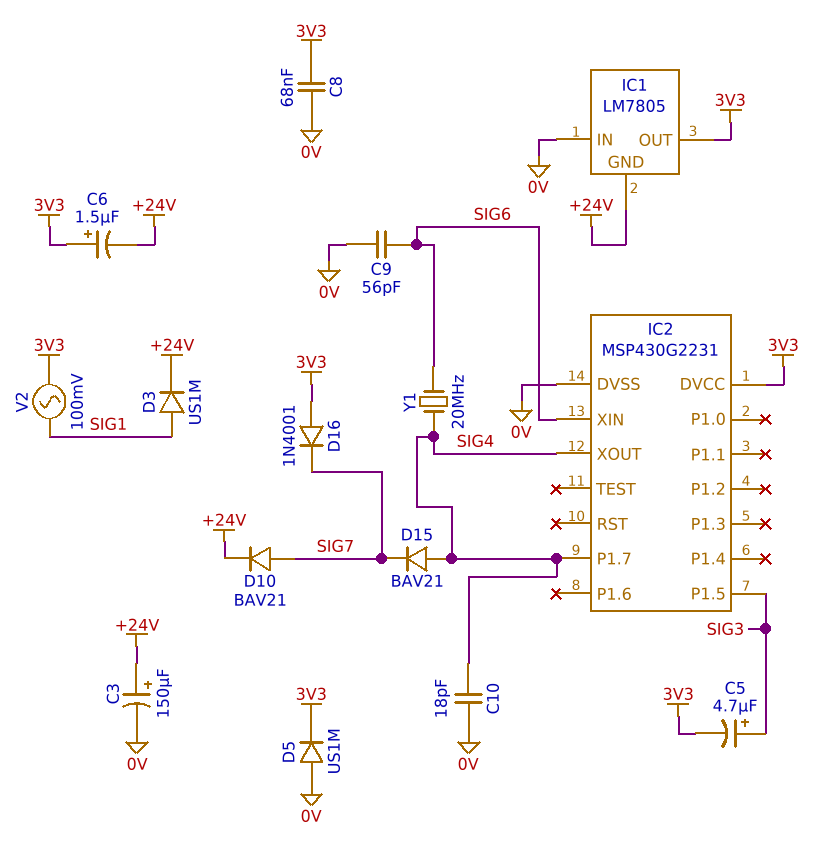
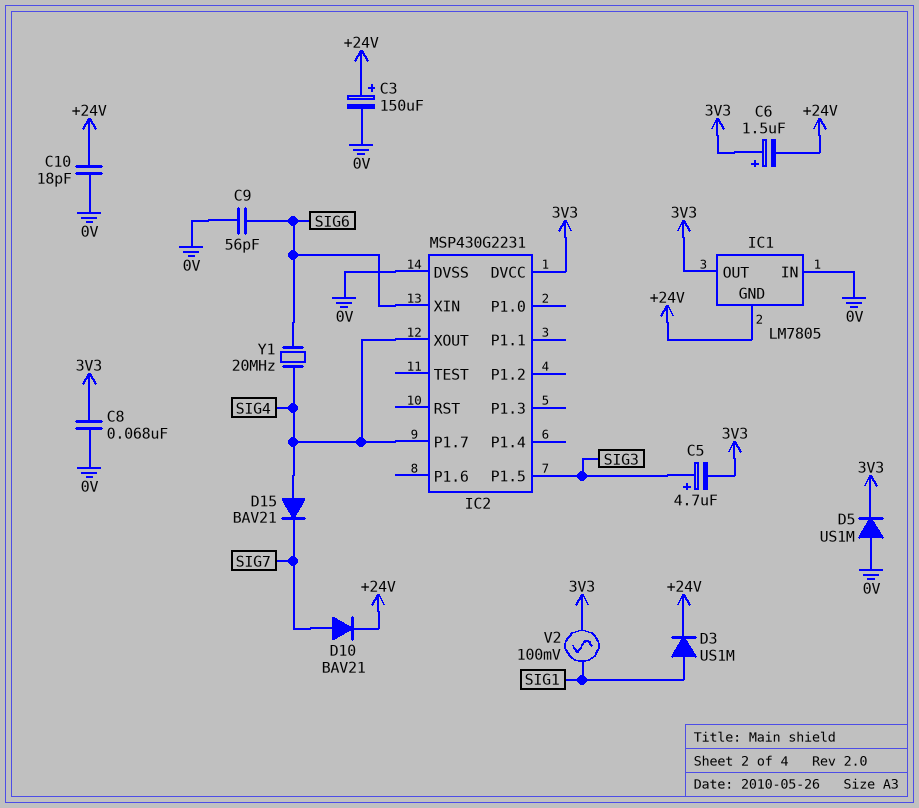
C10: 18pF (0V, SIG4) -> 18pF (+24V, 0V)
D16: diode 1N4001 (A 3V3, K SIG7) -> none

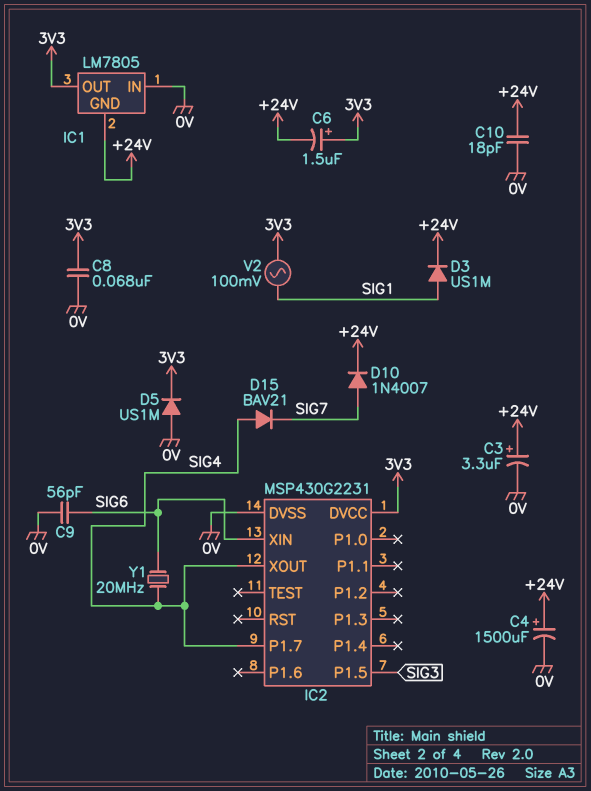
C3: 150uF (plus +24V, minus 0V) -> 3.3uF (plus +24V, minus 0V)
C4: none -> 1500uF (plus +24V, minus 0V)
C5: 4.7uF (plus SIG3, minus 3V3) -> none
D10: diode BAV21 (A SIG7, K +24V) -> diode 1N4007 (A SIG7, K +24V)

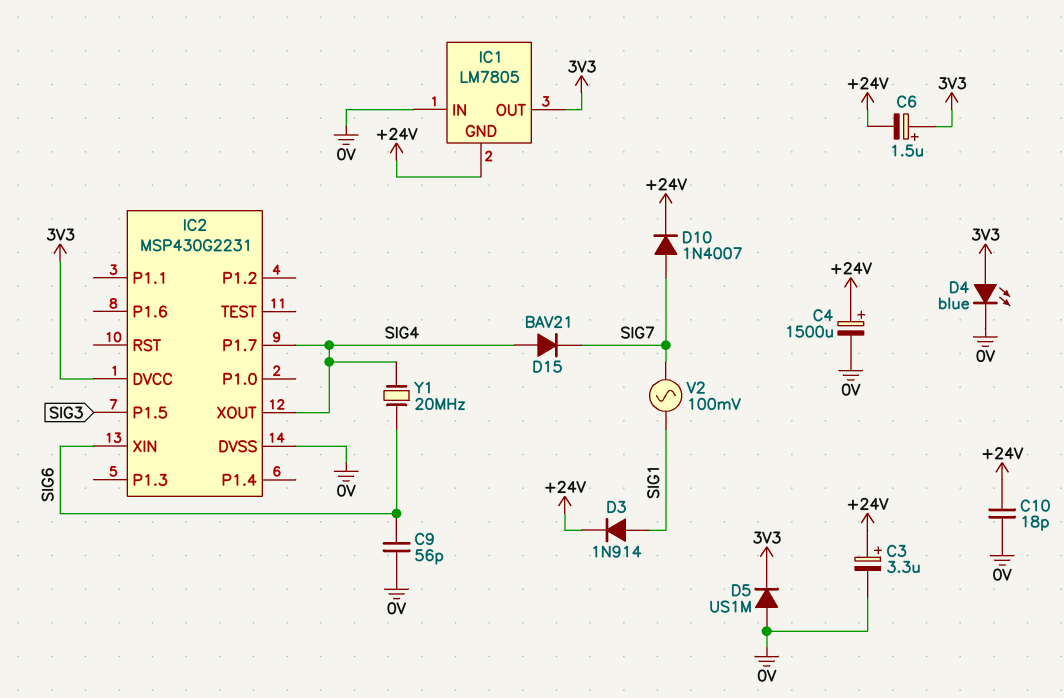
C8: 68nF (0V, 3V3) -> none
D3: diode US1M (A SIG1, K +24V) -> diode 1N914 (A SIG1, K +24V)
D4: none -> LED blue (A 3V3, K 0V)
V2: AC 100mV (3V3, SIG1) -> AC 100mV (SIG1, SIG7)

